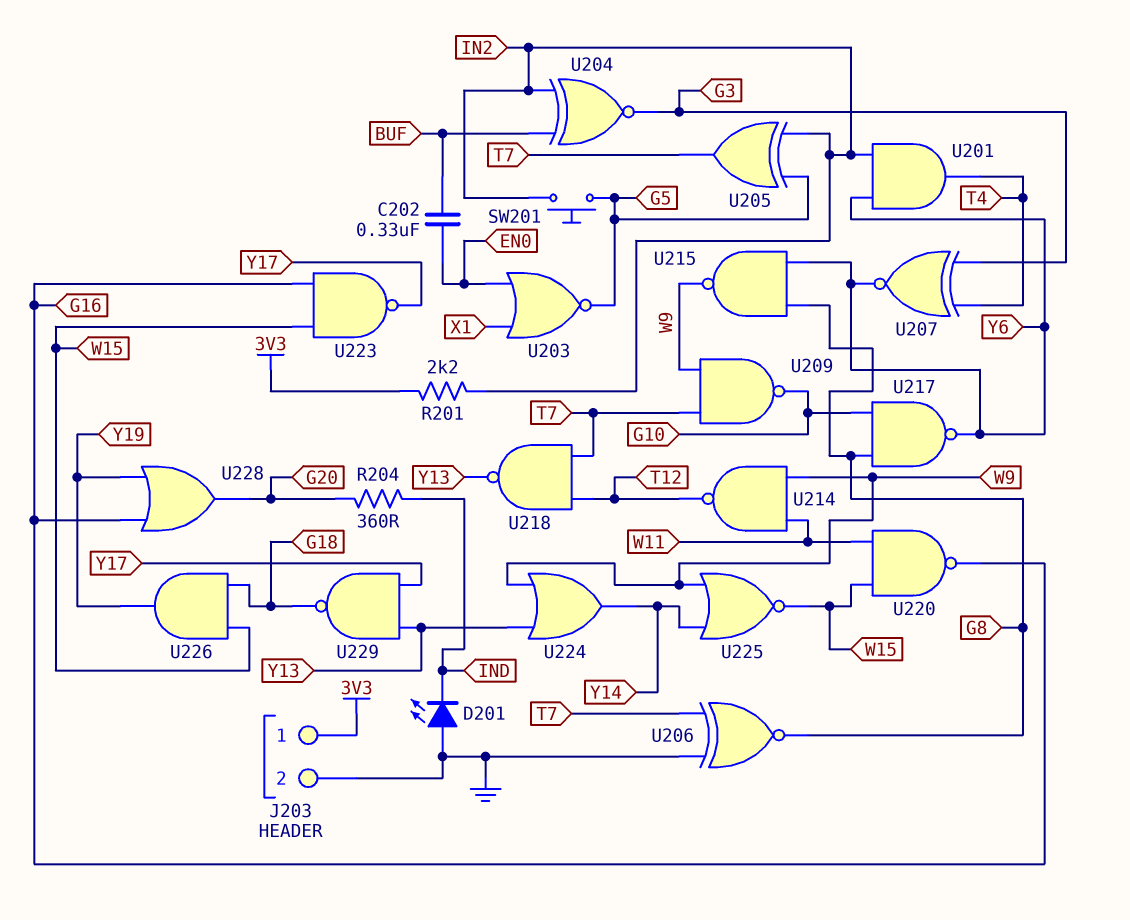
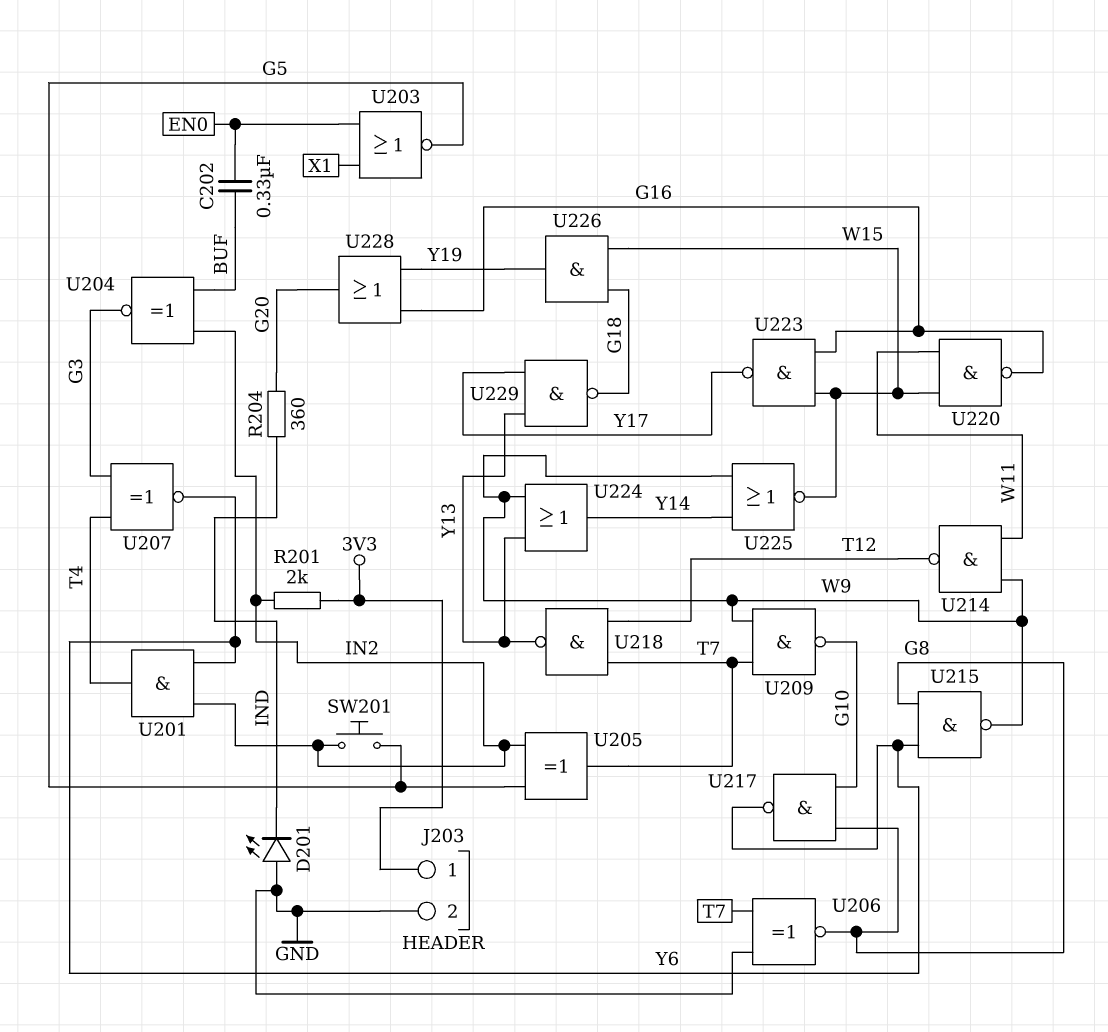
R201: 2.2k (3V3, IN2) -> 2k (3V3, IN2)

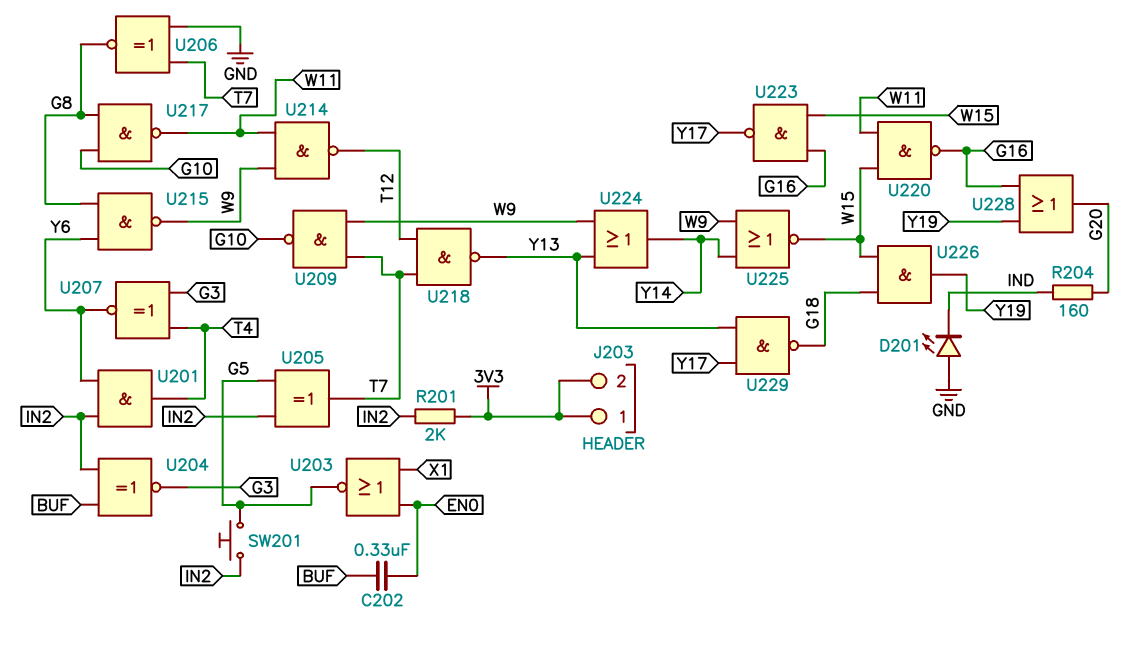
J203 pin 2: GND -> 3V3
R204: 360 (G20, IND) -> 160 (G20, IND)
U217: NAND (in G8, in G10, out Y6) -> NAND (in G8, in G10, out W11)

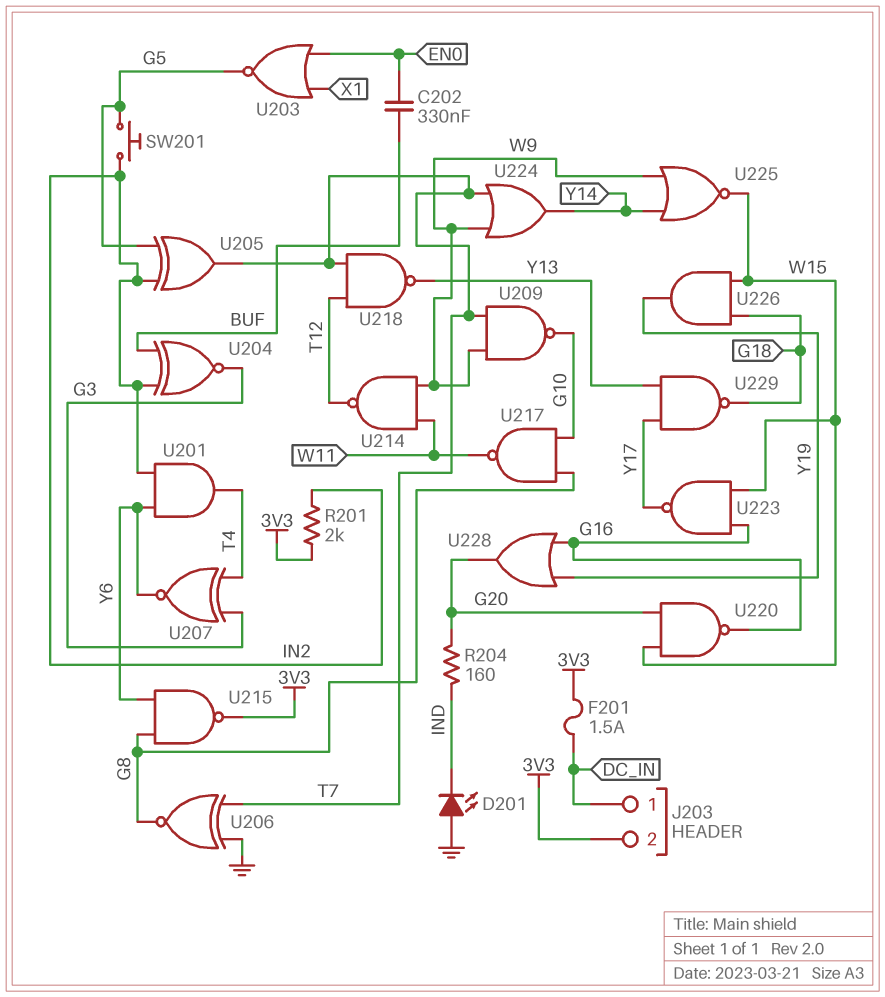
F201: none -> 1.5A (3V3, DC_IN)
J203 pin 1: 3V3 -> DC_IN
U215: NAND (in G8, in Y6, out W9) -> NAND (in G8, in Y6, out 3V3)
U220: NAND (in W11, in W15, out G16) -> NAND (in G20, in W15, out G16)
U224: OR (in W9, in Y13, out Y14) -> OR (in T7, in W9, out Y14)

